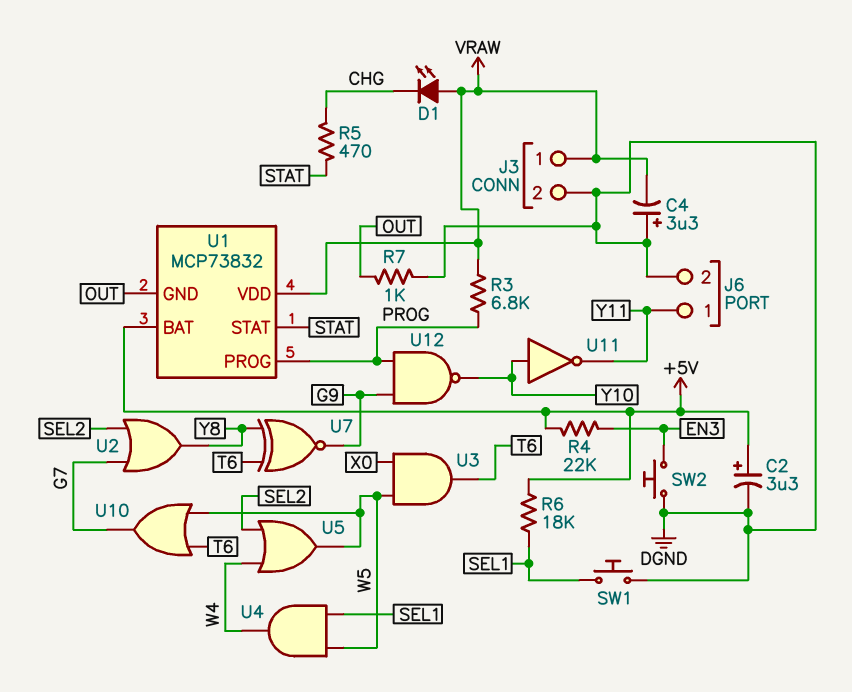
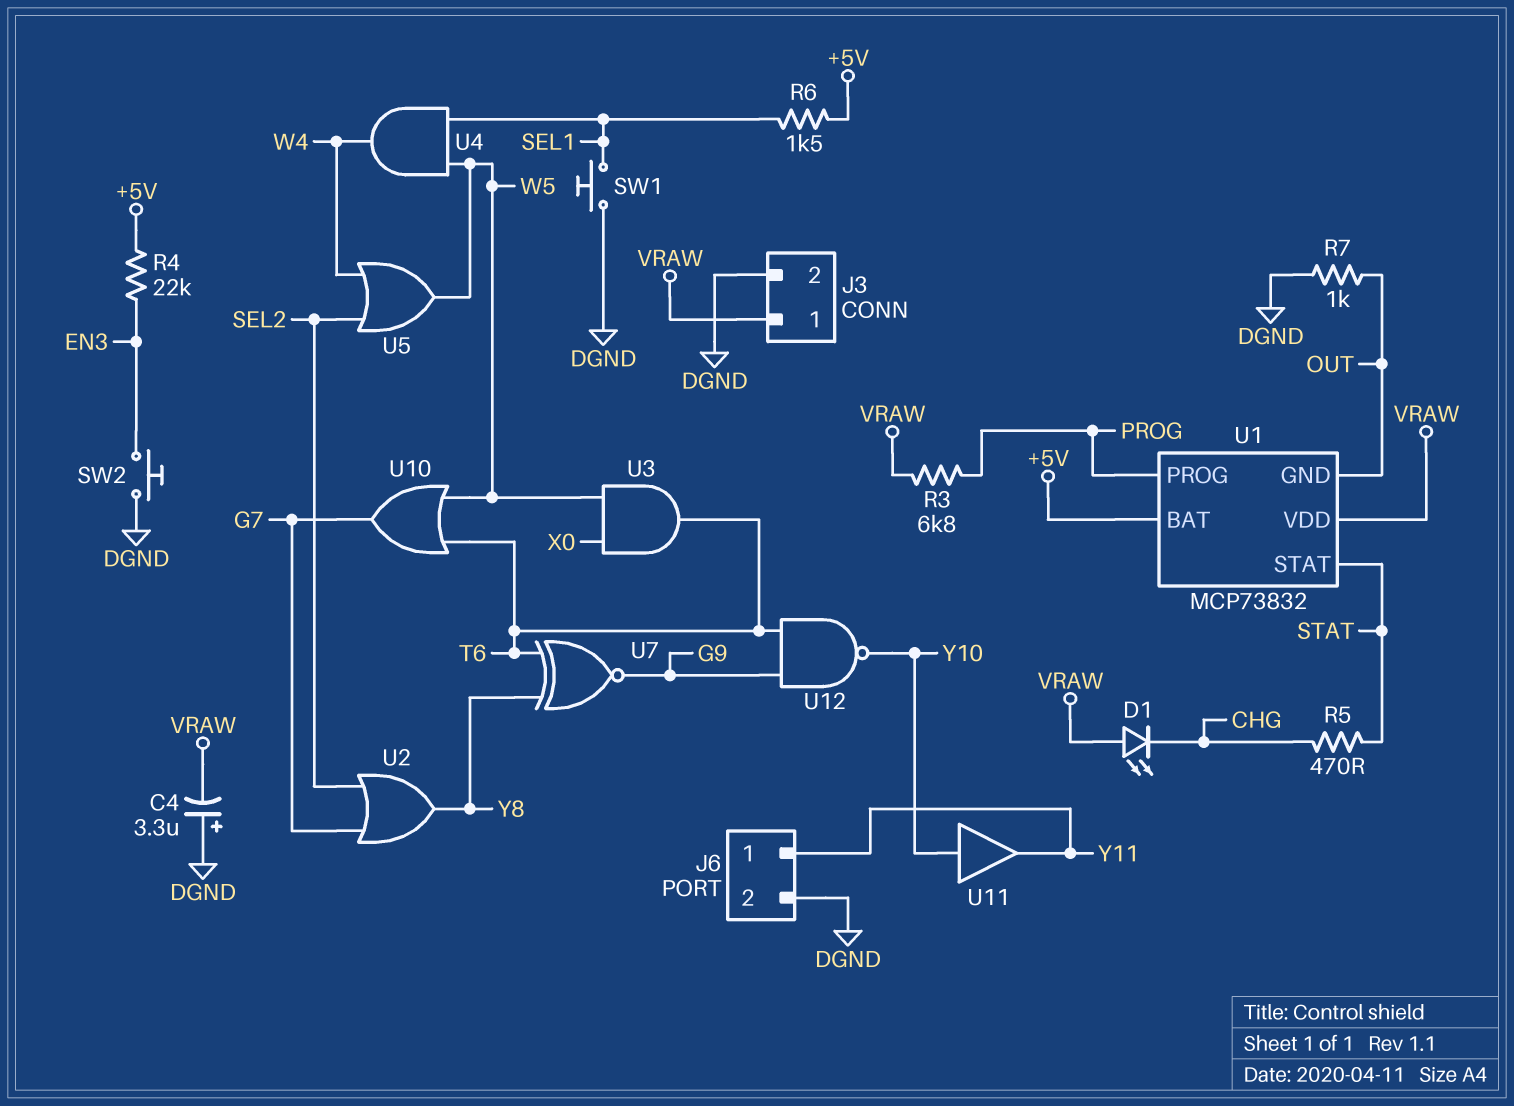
C2: 3.3uF (plus +5V, minus DGND) -> none
R6: 18k (+5V, SEL1) -> 1.5k (+5V, SEL1)
U11: NOT (in Y10, out Y11) -> buffer (in Y10, out Y11)
U12: NAND (in G9, in PROG, out Y10) -> NAND (in G9, in T6, out Y10)

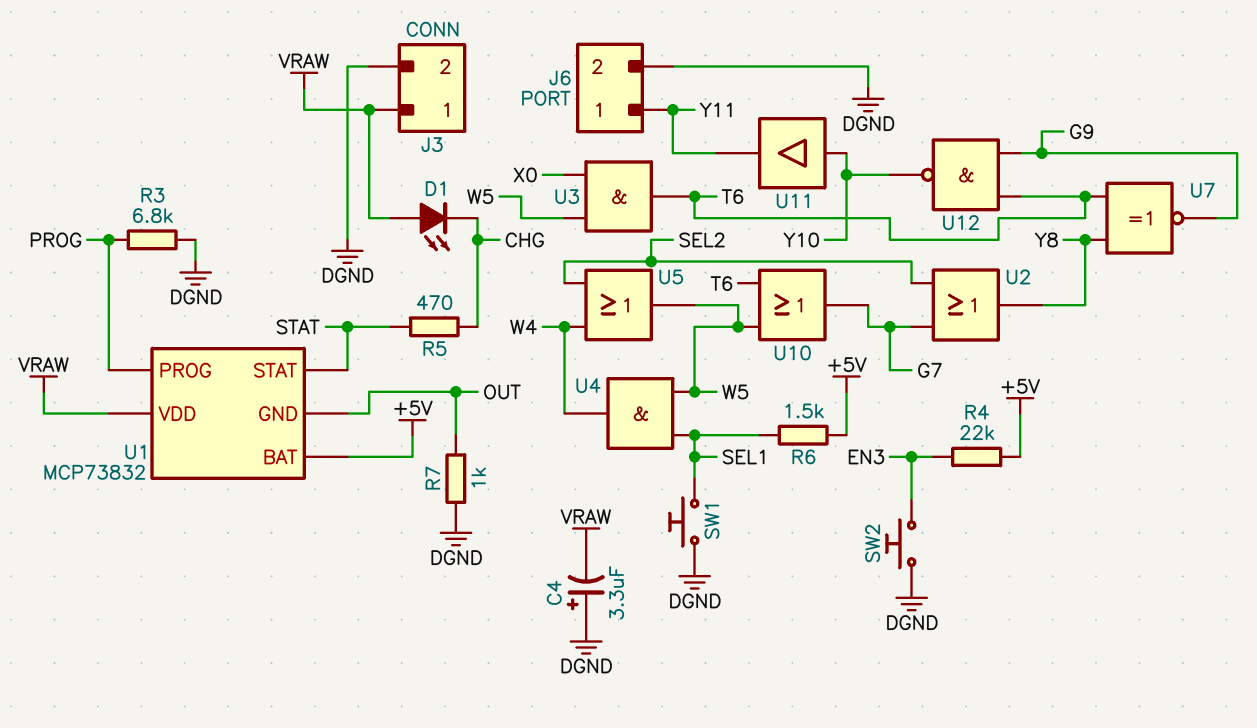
R3: 6.8k (PROG, VRAW) -> 6.8k (DGND, PROG)

